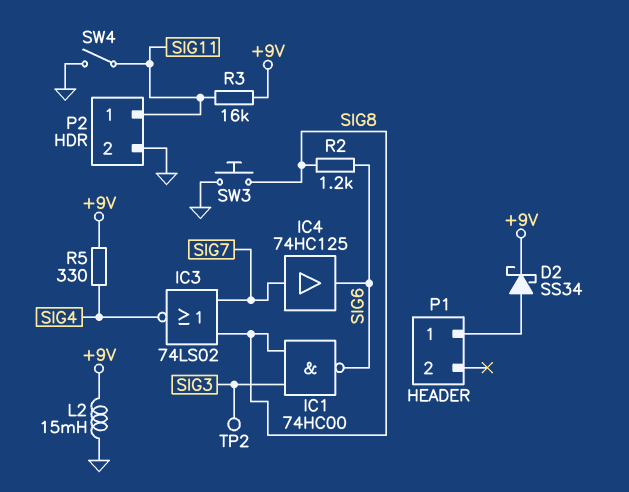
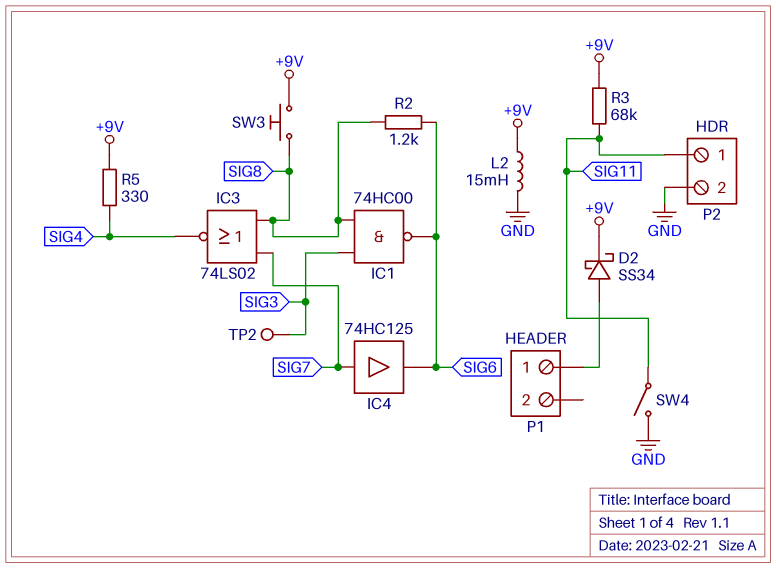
R3: 16k (+9V, SIG11) -> 68k (+9V, SIG11)
SW3: button (GND, SIG8) -> button (+9V, SIG8)

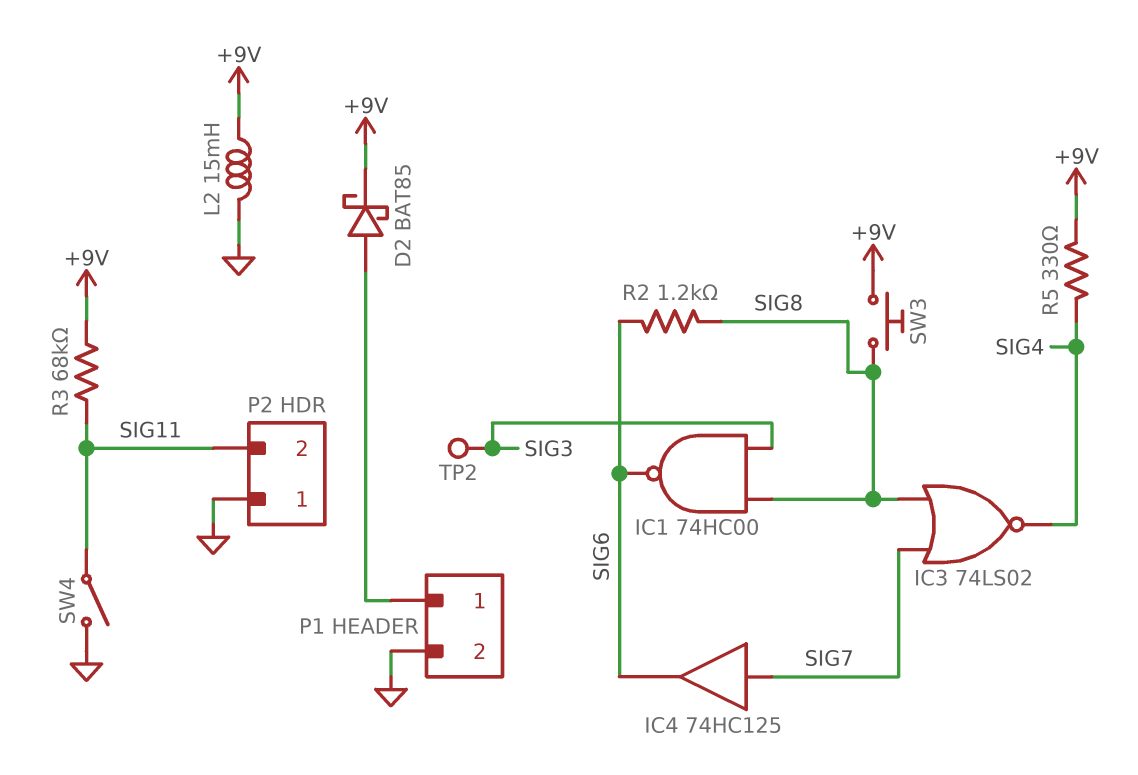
D2: schottky SS34 (A P1/1, K +9V) -> schottky BAT85 (A P1/1, K +9V)
P1 pin 2: none -> GND
P2 pin 1: SIG11 -> GND
P2 pin 2: GND -> SIG11

